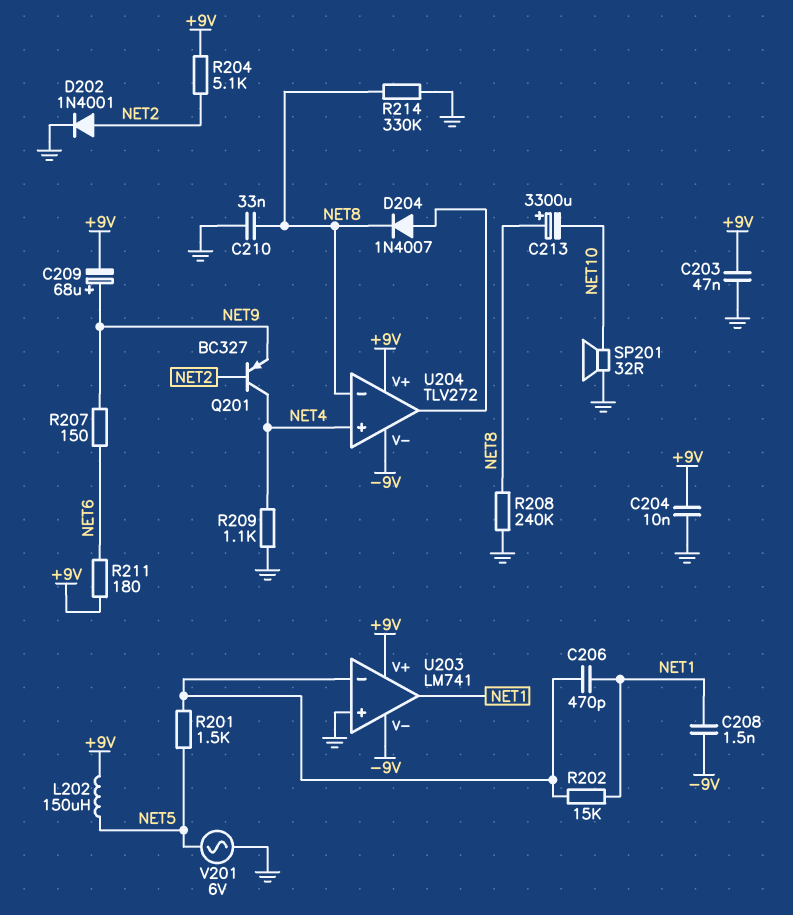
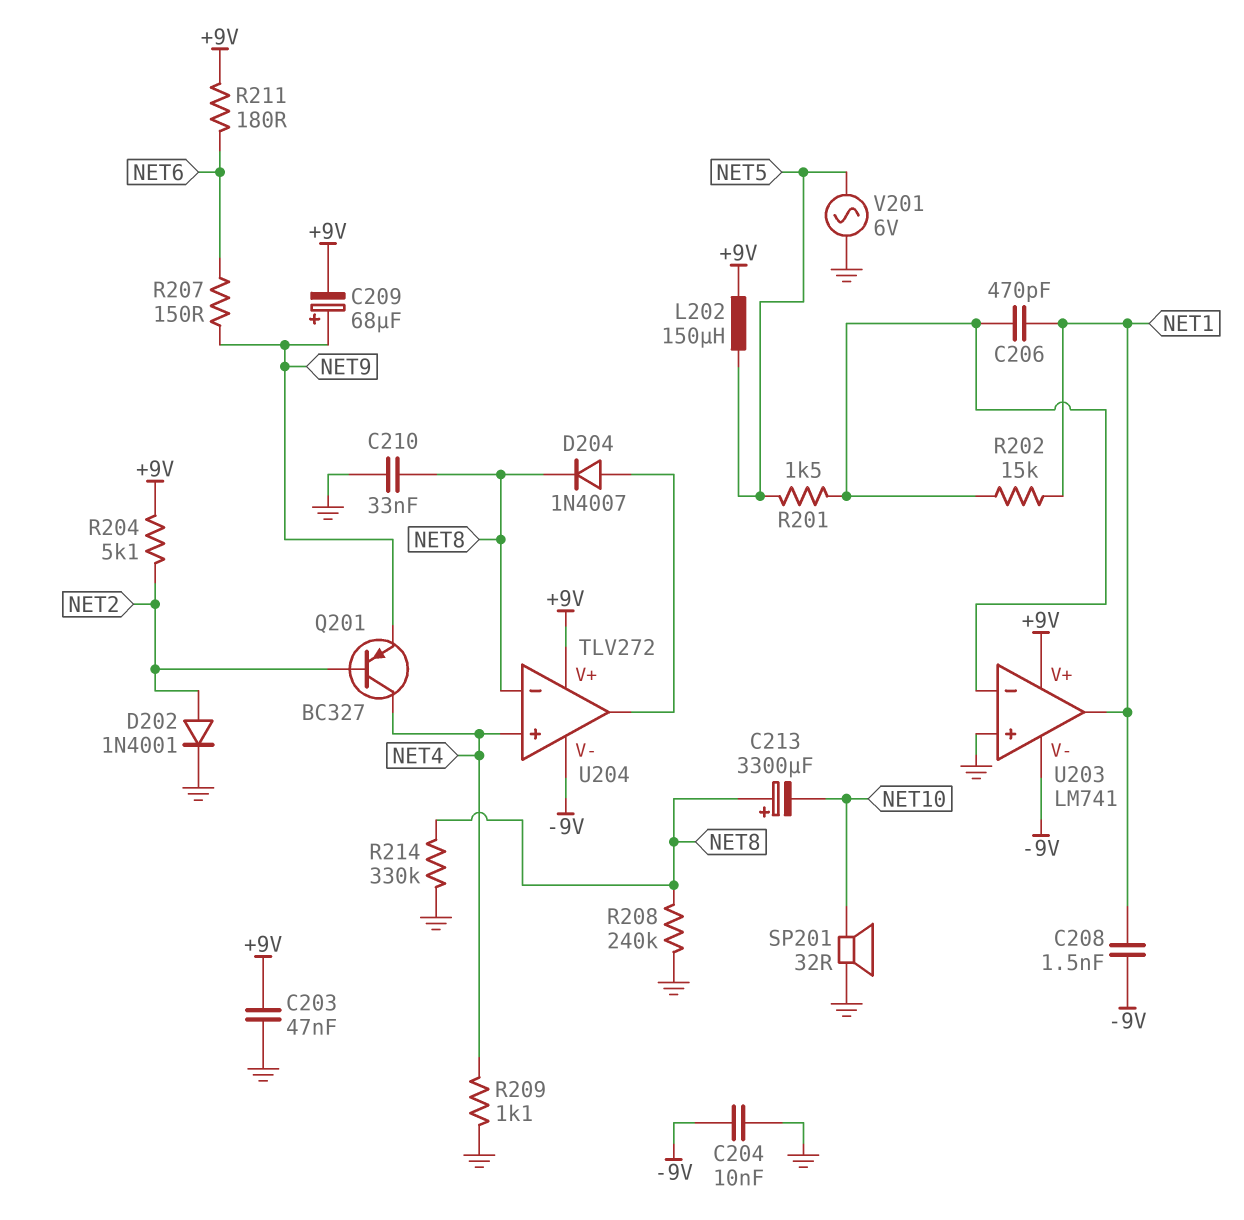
C204: 10nF (+9V, GND) -> 10nF (-9V, GND)

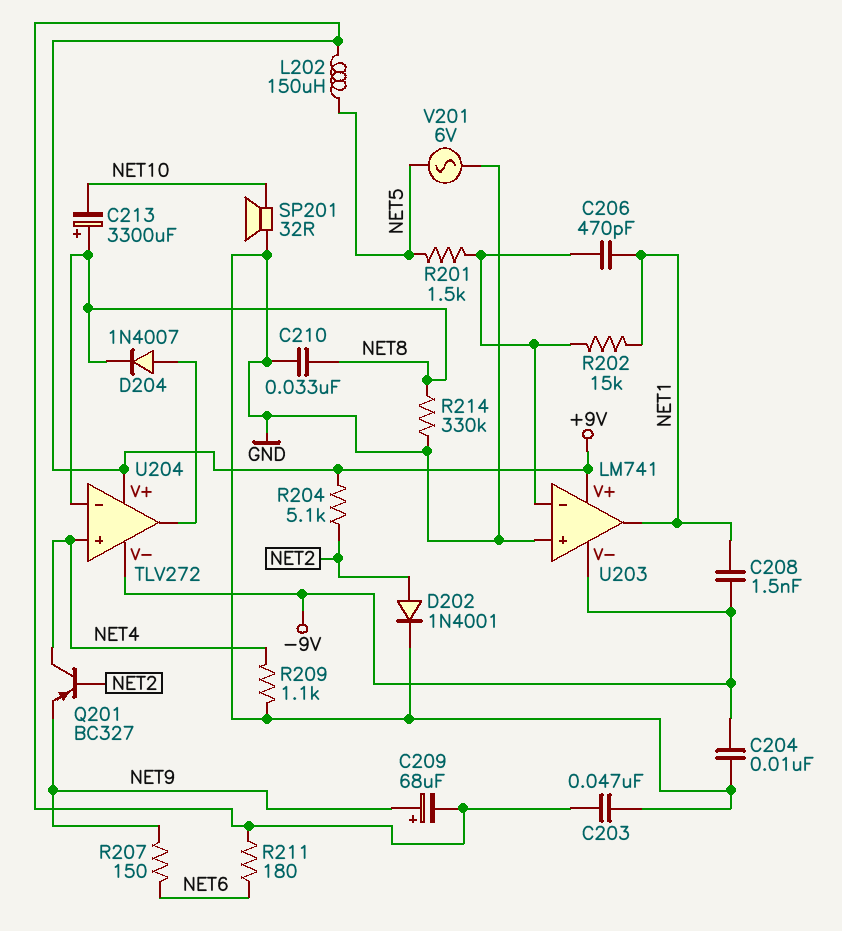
R208: 240k (GND, NET8) -> none

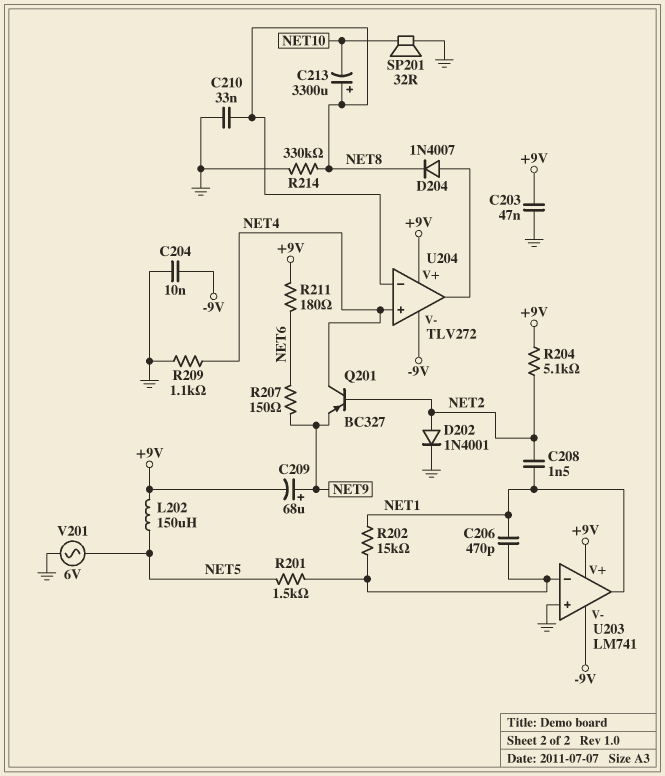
C208: 1.5nF (-9V, NET1) -> 1.5nF (NET1, NET2)

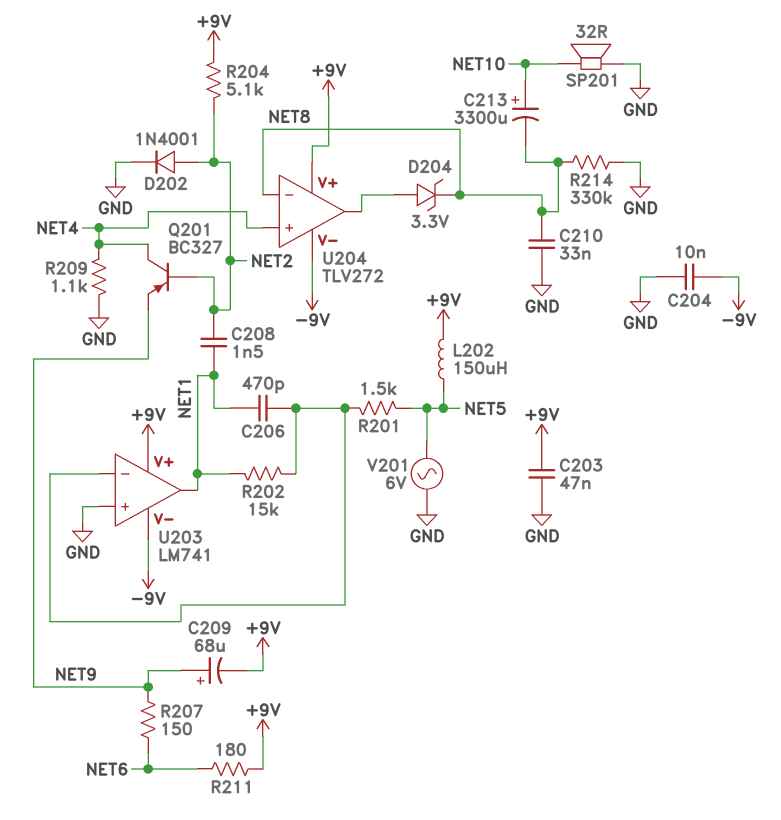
C213: 3300uF (plus NET8, minus NET10) -> 3300uF (plus NET10, minus NET8)
D204: diode 1N4007 (A U204/out, K NET8) -> zener 3.3V (A U204/out, K NET8)

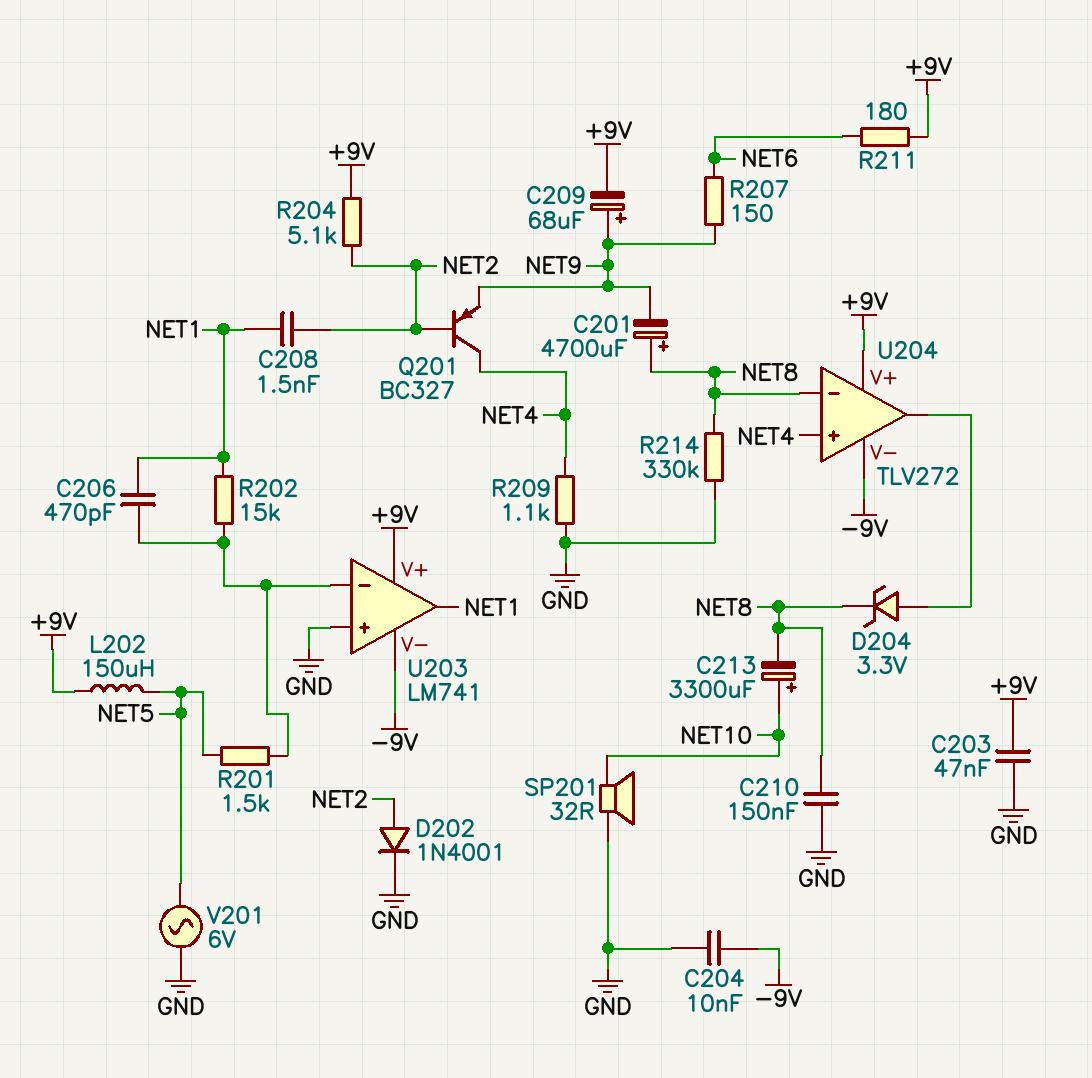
C201: none -> 4700uF (plus NET8, minus NET9)
C210: 33nF (GND, NET8) -> 150nF (GND, NET8)

